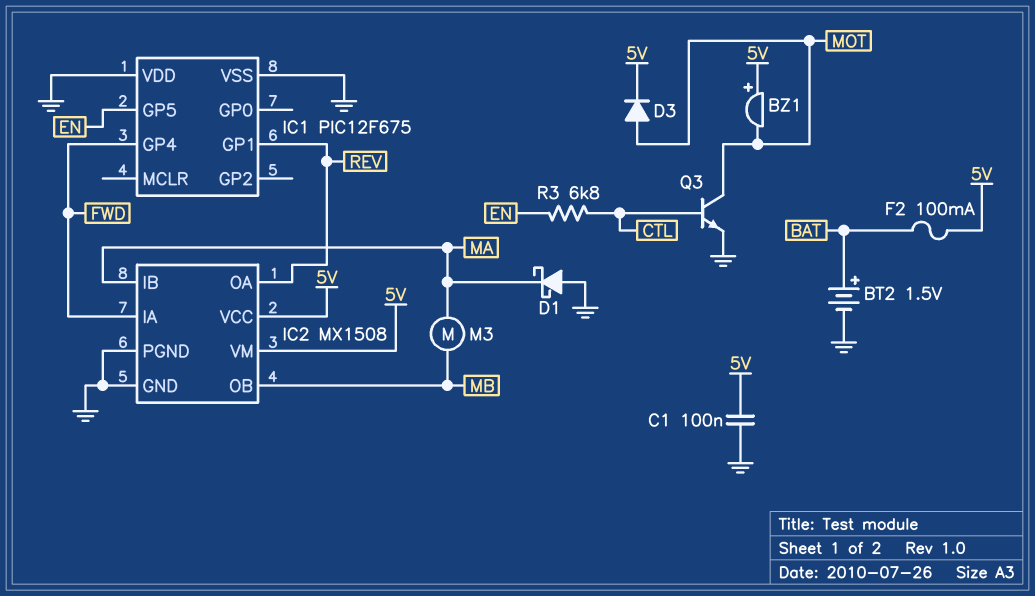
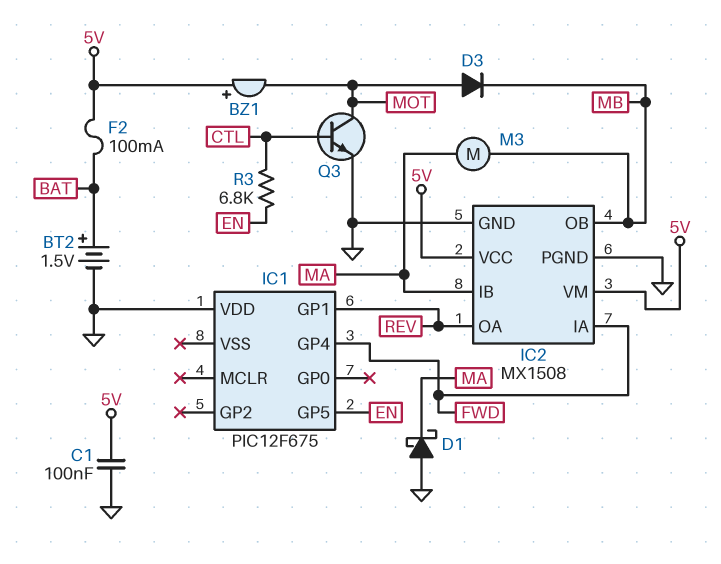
D3: diode (A MOT, K 5V) -> diode (A MOT, K MB)
IC1 pin VSS: GND -> none

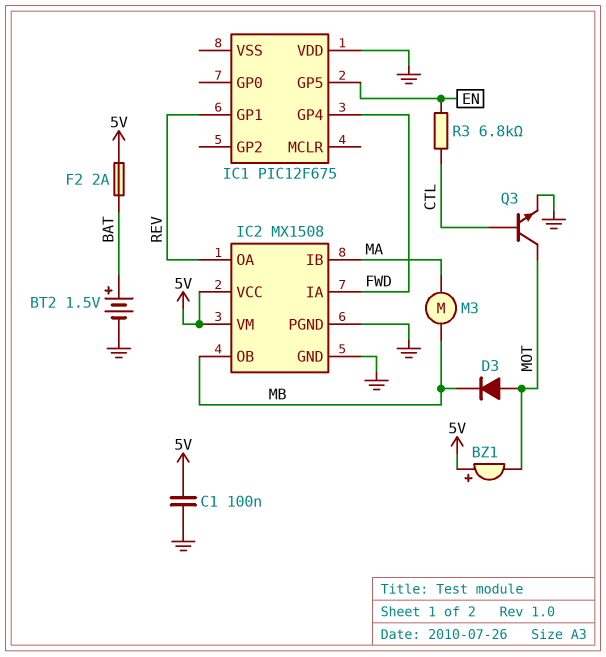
D1: schottky (A GND, K MA) -> none
F2: 100mA (5V, BAT) -> 2A (5V, BAT)

